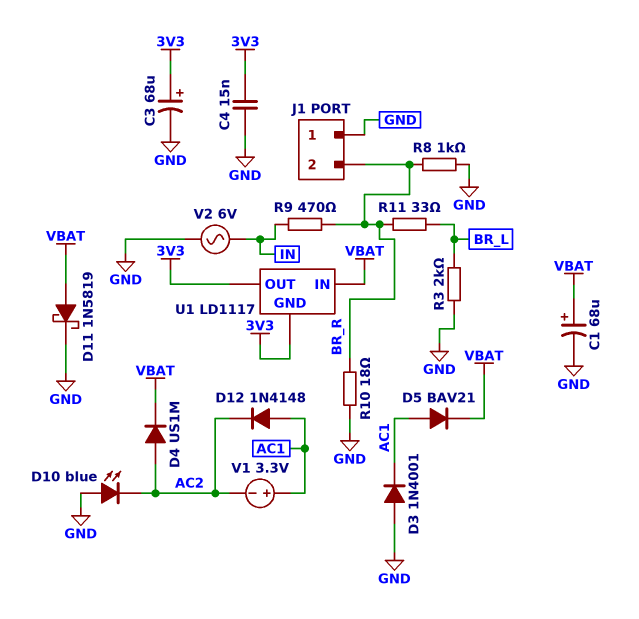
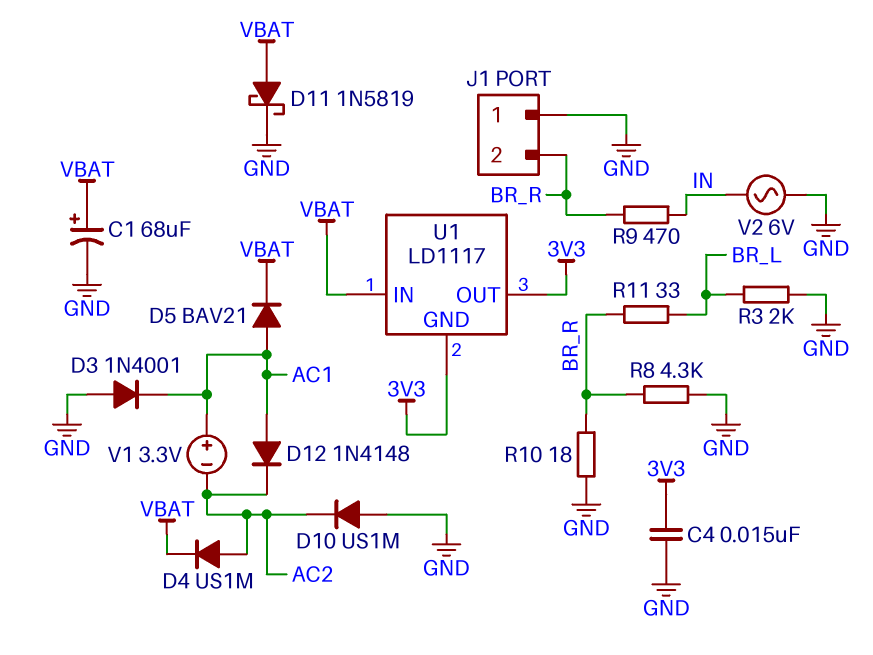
C3: 68uF (plus 3V3, minus GND) -> none
D10: LED blue (A GND, K AC2) -> diode US1M (A GND, K AC2)
R8: 1k (BR_R, GND) -> 4.3k (BR_R, GND)

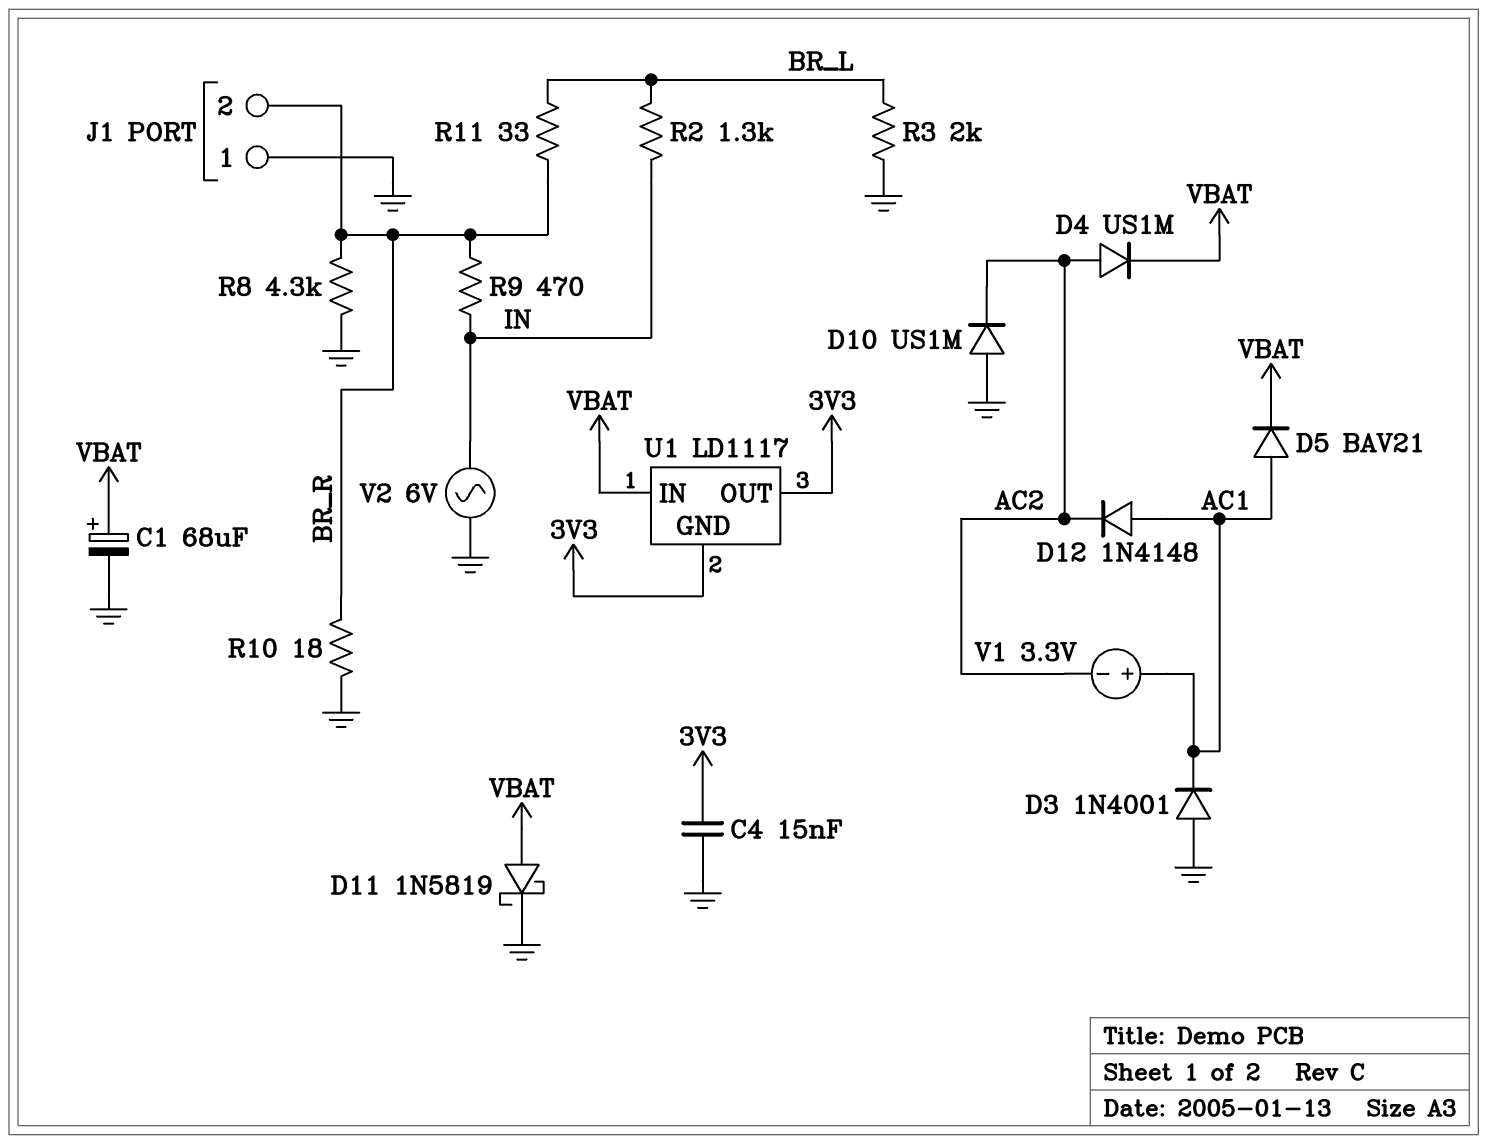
R2: none -> 1.3k (BR_L, IN)

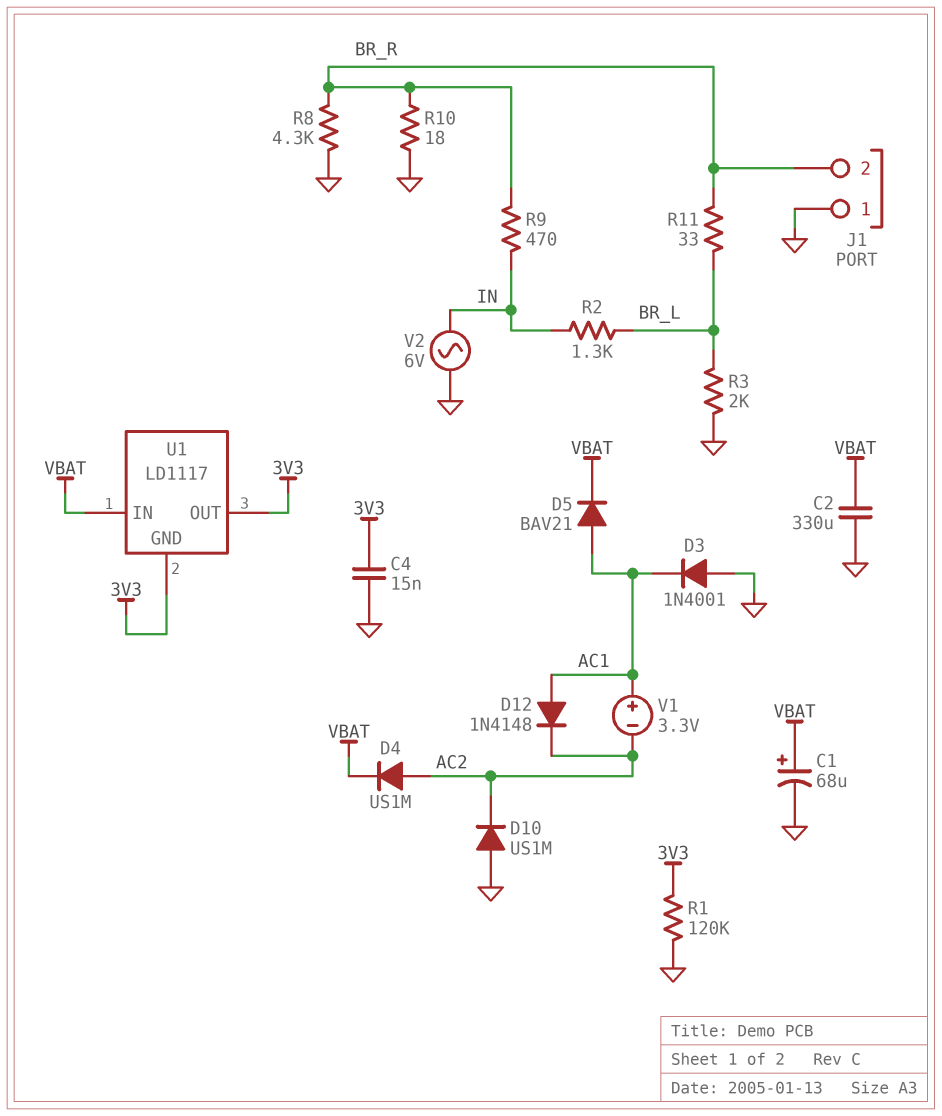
C2: none -> 330uF (GND, VBAT)
D11: schottky 1N5819 (A VBAT, K GND) -> none
R1: none -> 120k (3V3, GND)

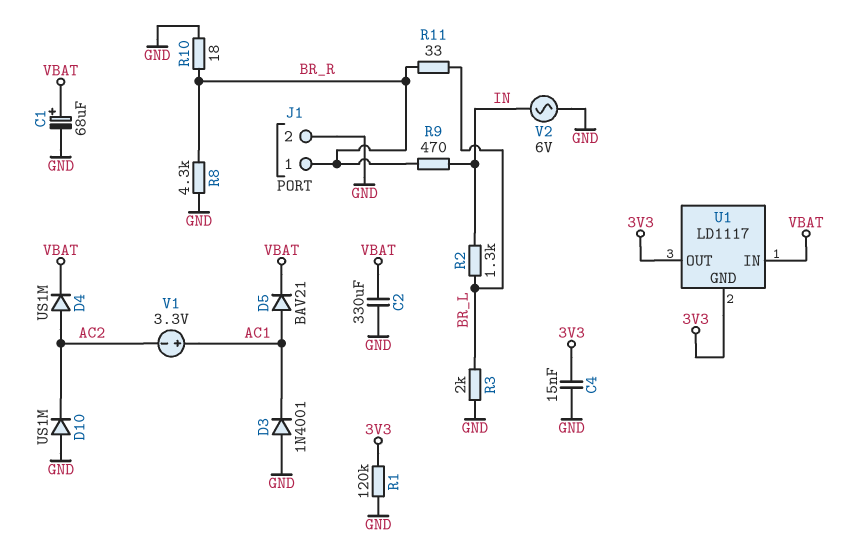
D12: diode 1N4148 (A AC1, K AC2) -> none
J1 pin 1: GND -> BR_R
J1 pin 2: BR_R -> GND

